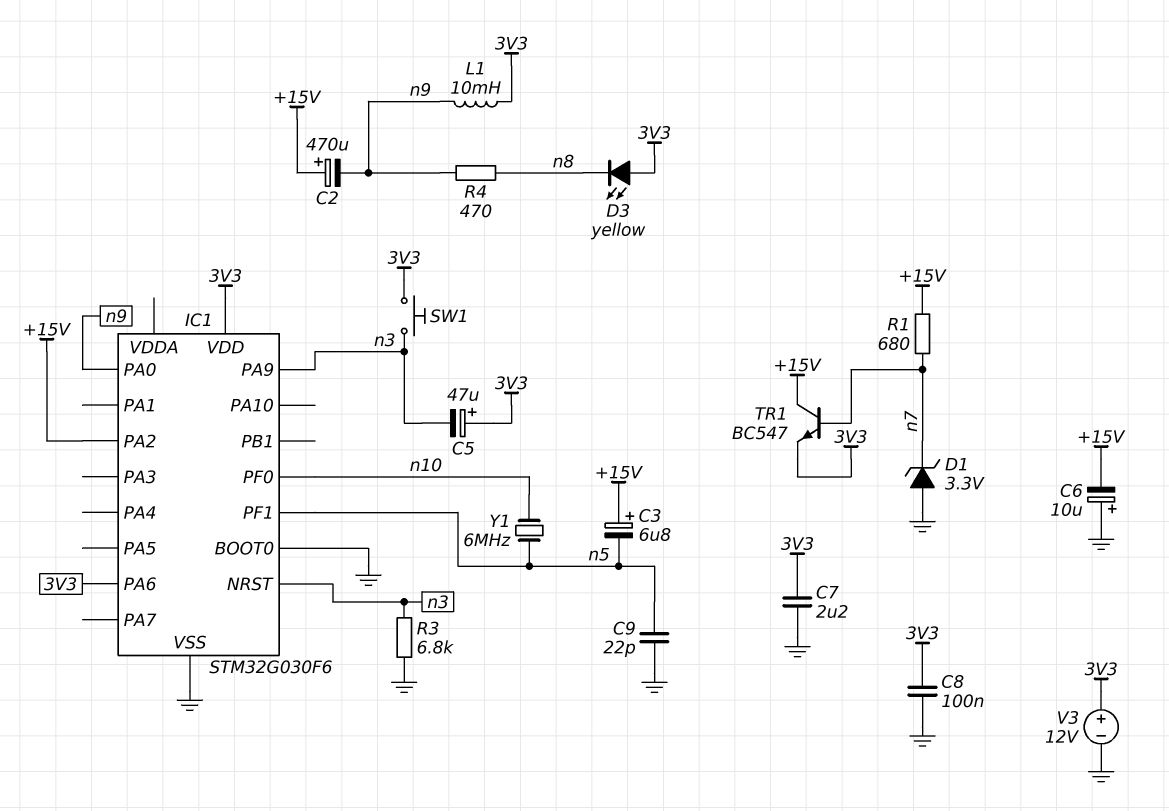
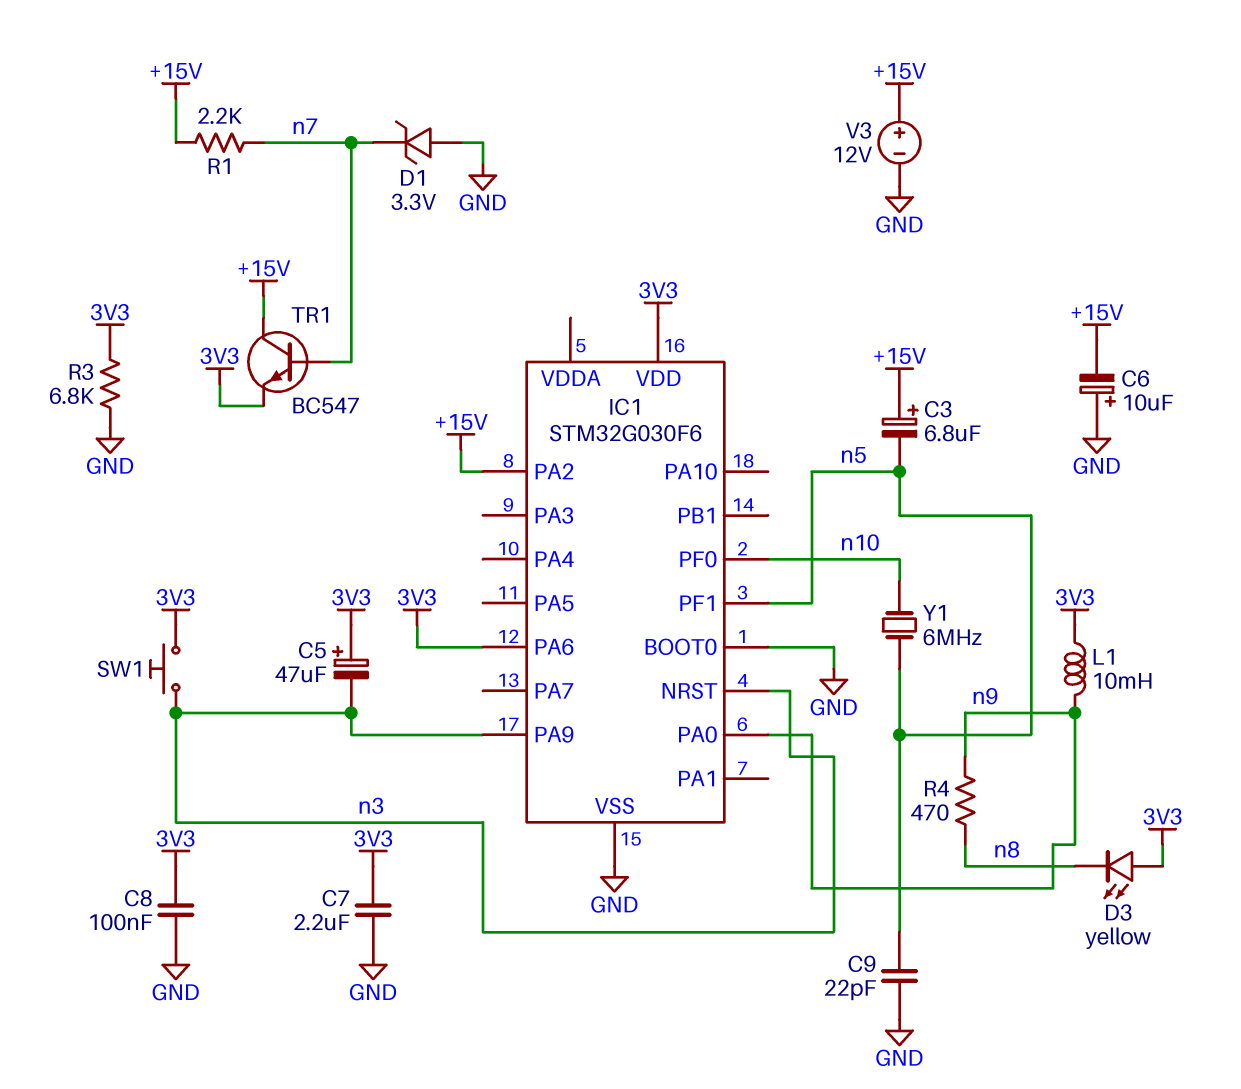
C2: 470uF (plus +15V, minus n9) -> none
R1: 680 (+15V, n7) -> 2.2k (+15V, n7)
R3: 6.8k (GND, n3) -> 6.8k (3V3, GND)
V3: 12V (plus 3V3, minus GND) -> 12V (plus +15V, minus GND)

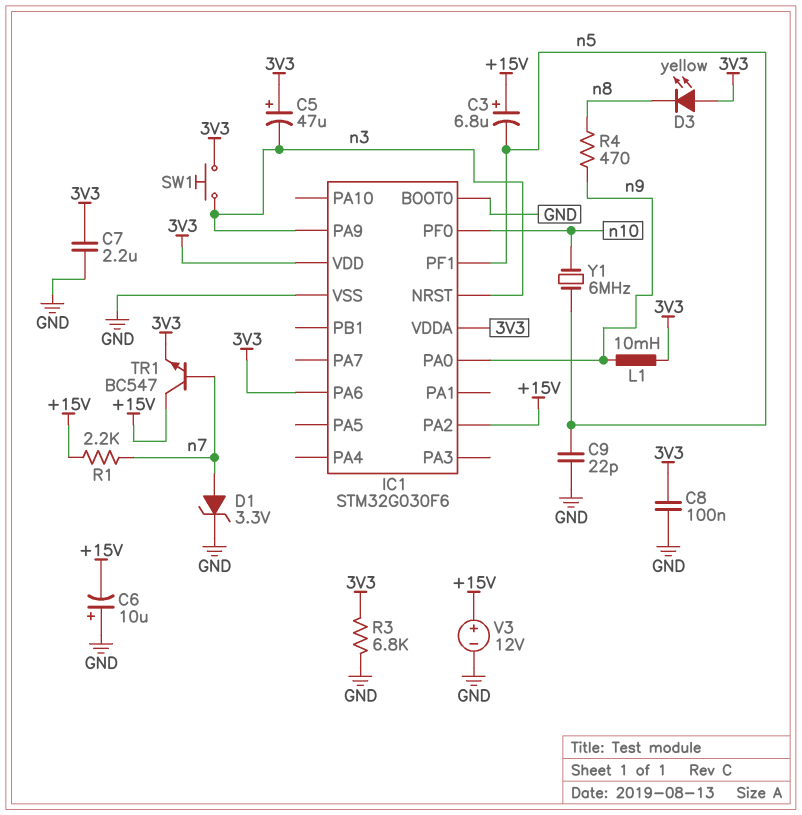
D1: zener 3.3V (A GND, K n7) -> zener 3.3V (A n7, K GND)
IC1 pin VDDA: none -> 3V3

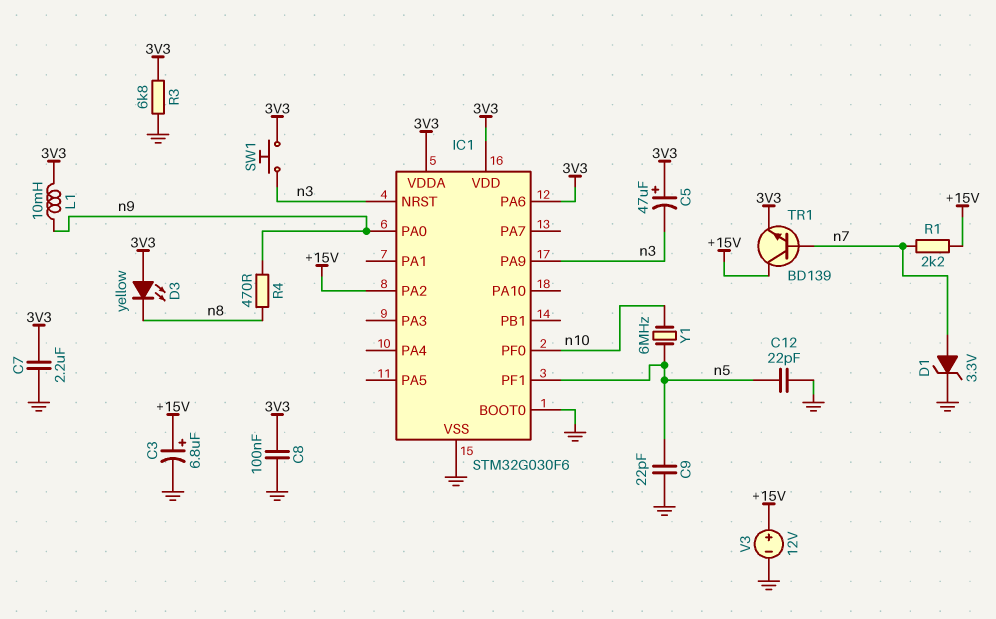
C3: 6.8uF (plus +15V, minus n5) -> 6.8uF (plus +15V, minus GND)
C6: 10uF (plus GND, minus +15V) -> none
C12: none -> 22pF (GND, n5)
TR1: NPN BC547 (B n7, C +15V, E 3V3) -> NPN BD139 (B n7, C +15V, E 3V3)

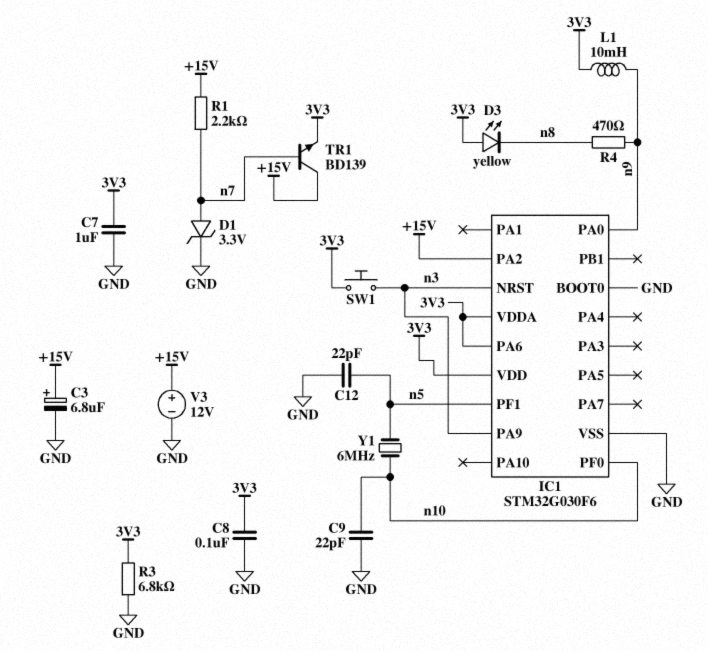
C5: 47uF (plus 3V3, minus n3) -> none
C7: 2.2uF (3V3, GND) -> 1uF (3V3, GND)
C9: 22pF (GND, n5) -> 22pF (GND, n10)

